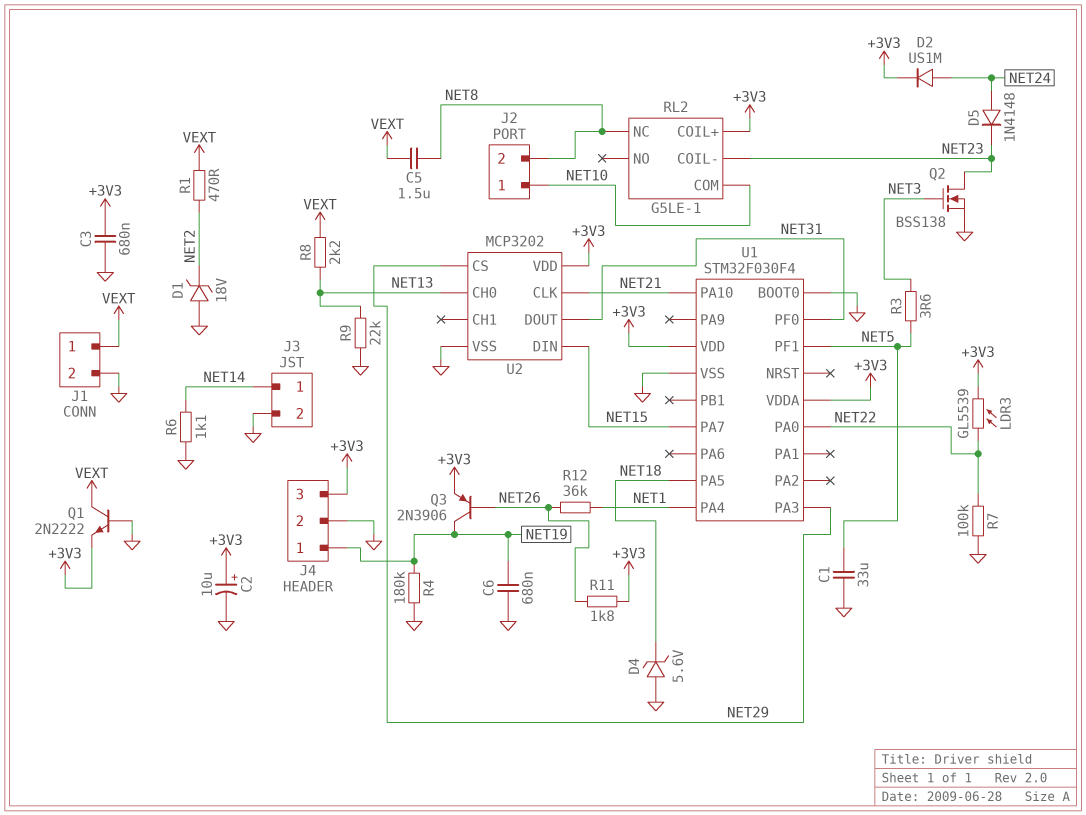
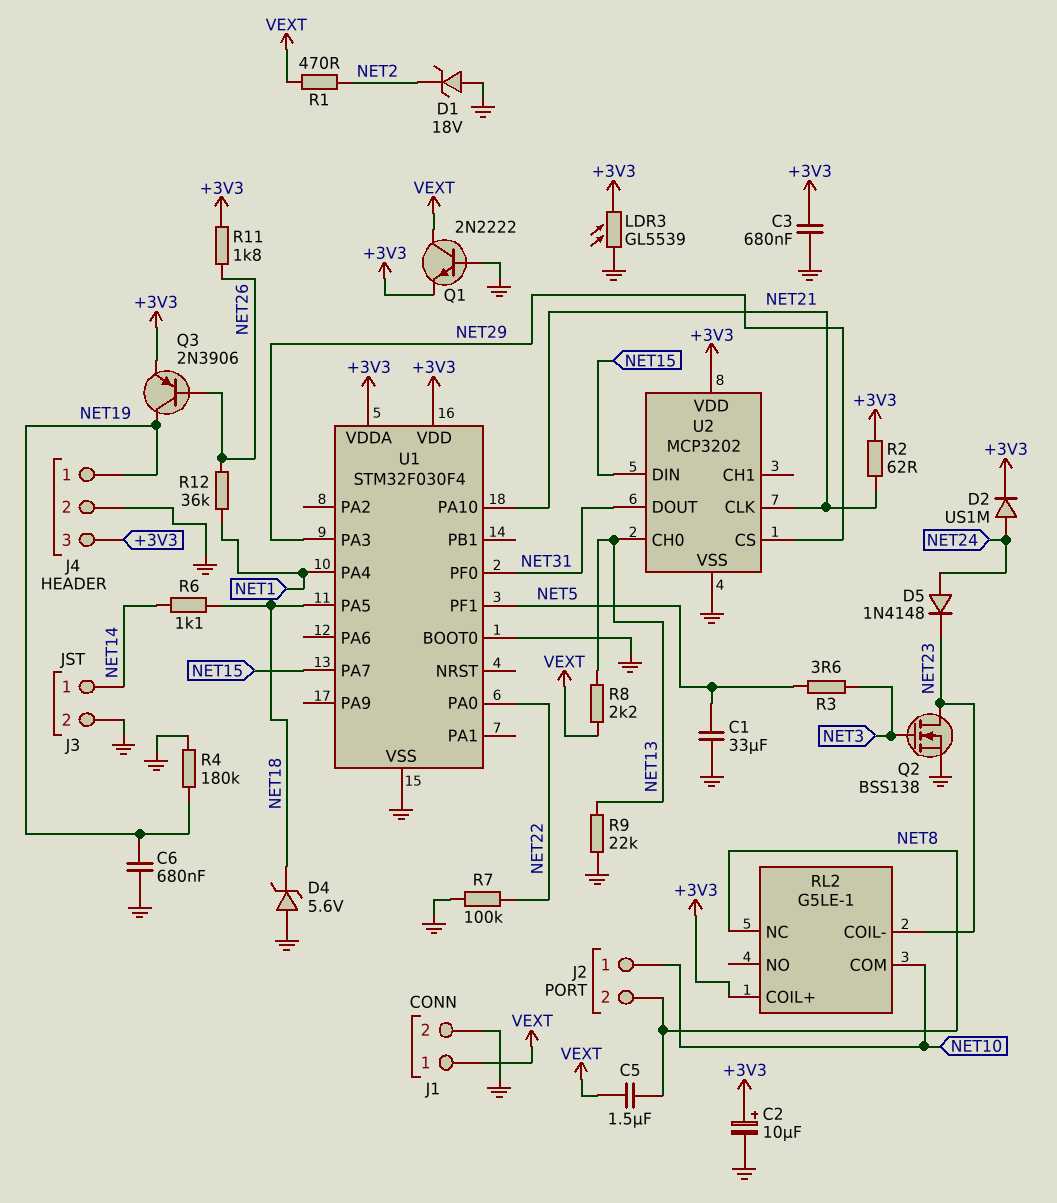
LDR3: GL5539 (+3V3, NET22) -> GL5539 (+3V3, GND)
R2: none -> 62 (+3V3, NET21)
R6: 1.1k (GND, NET14) -> 1.1k (NET14, NET18)

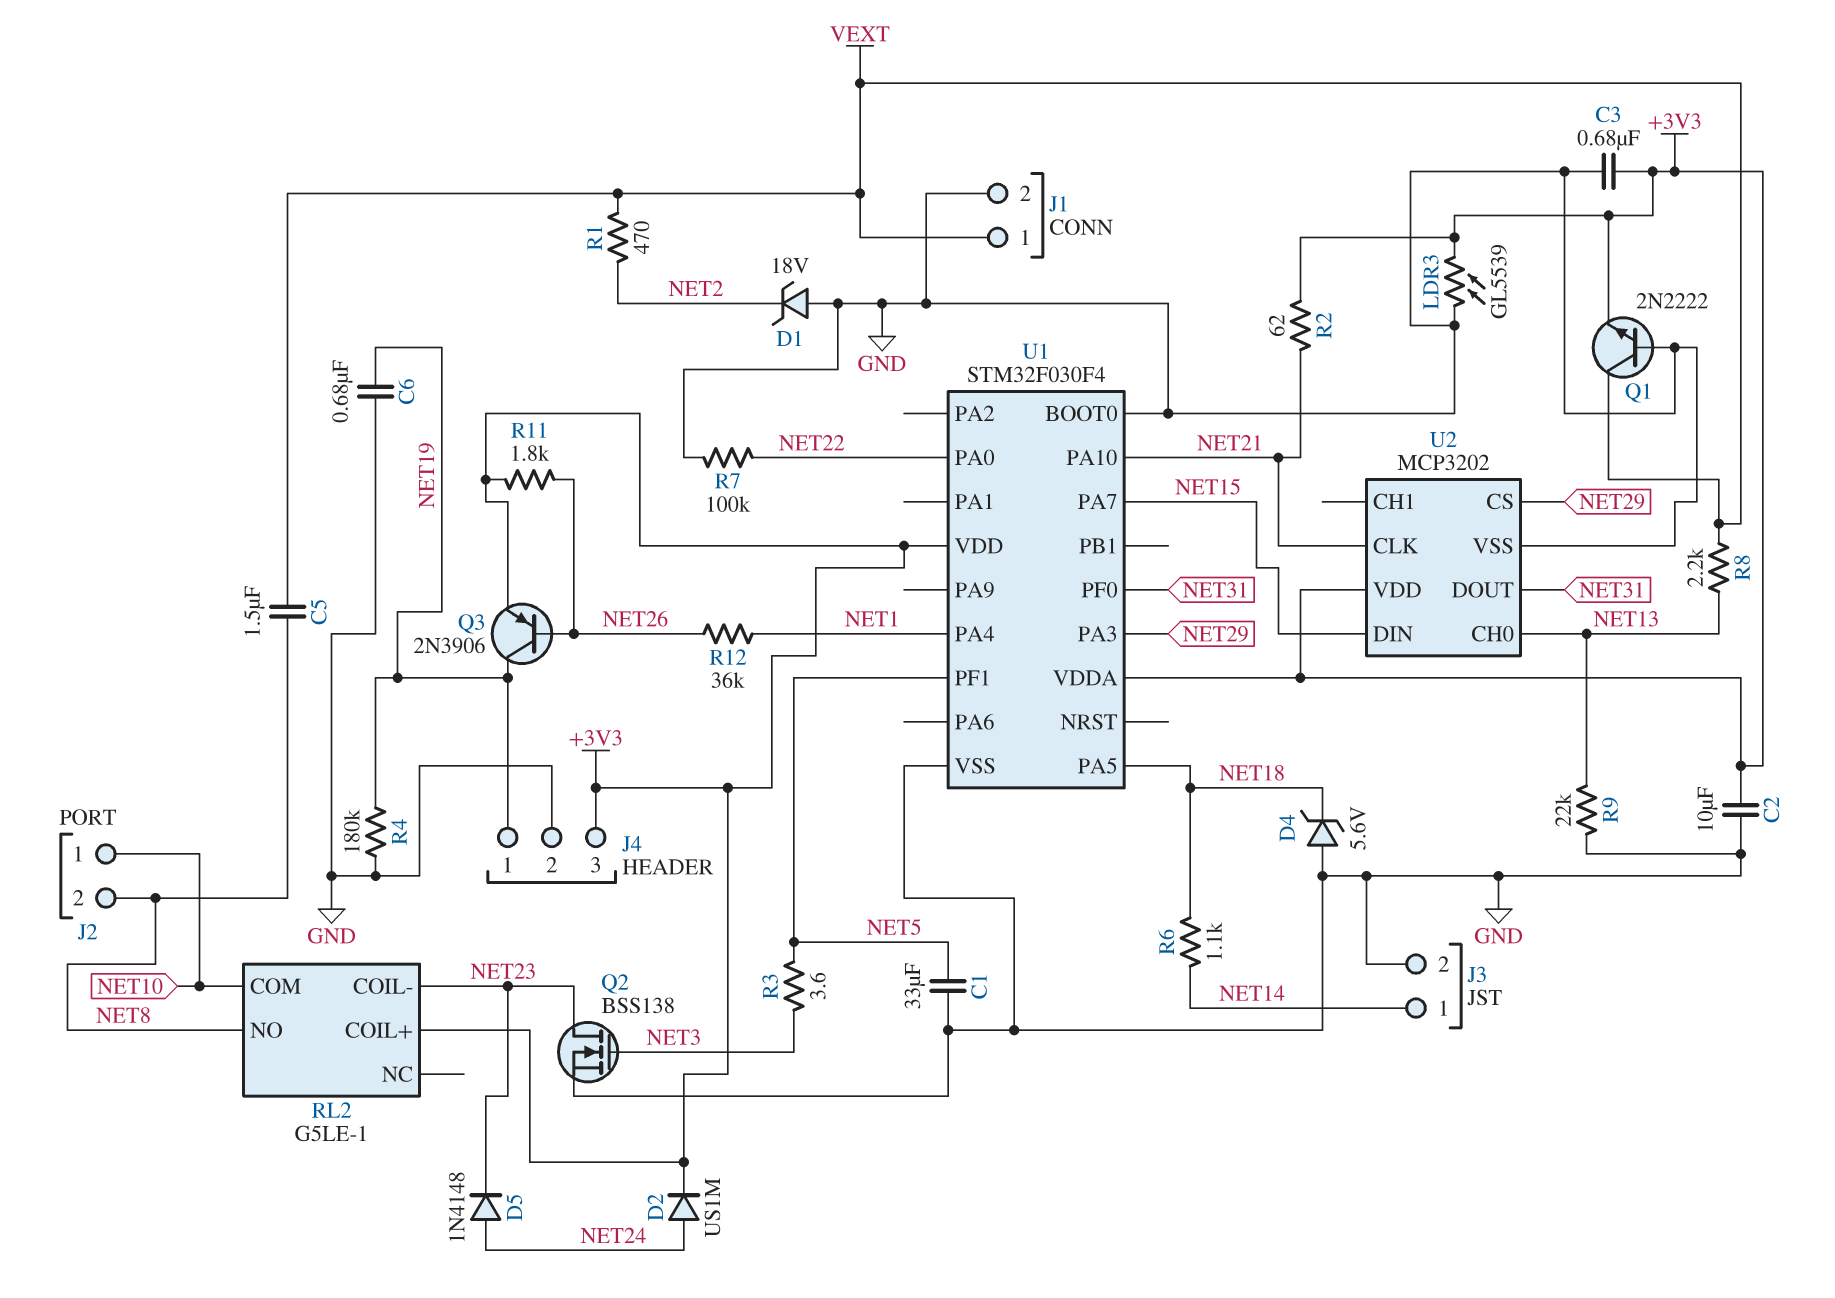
C2: 10uF (plus +3V3, minus GND) -> 10uF (+3V3, GND)
RL2 pin NC: NET8 -> none
RL2 pin NO: none -> NET8

